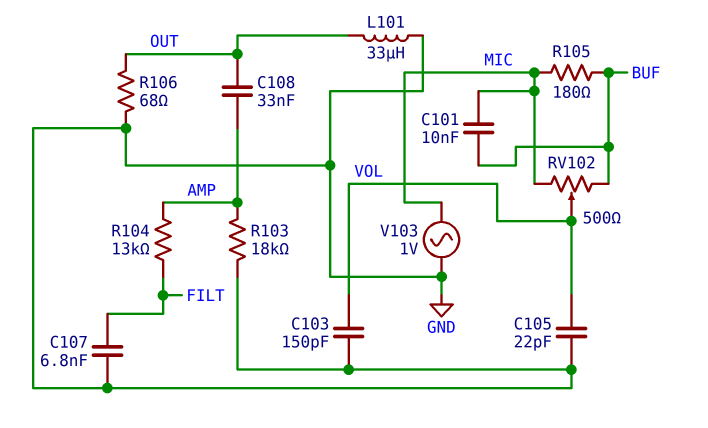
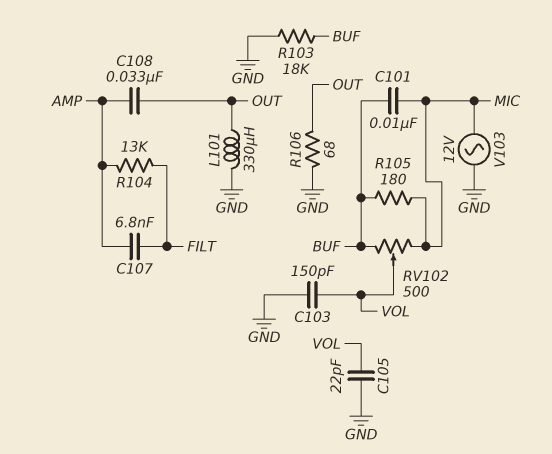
C107: 6.8nF (FILT, GND) -> 6.8nF (AMP, FILT)
L101: 33uH (GND, OUT) -> 330uH (GND, OUT)
R103: 18k (AMP, GND) -> 18k (BUF, GND)
V103: AC 1V (GND, MIC) -> AC 12V (GND, MIC)

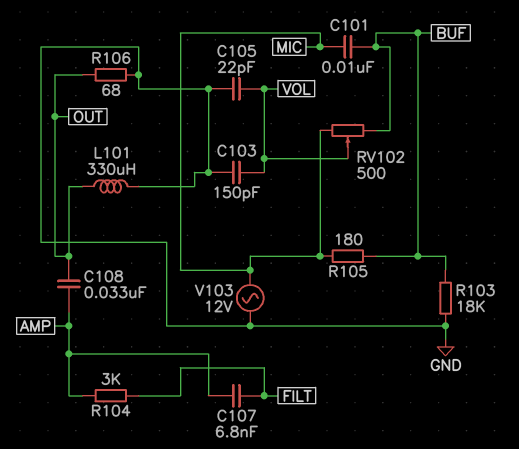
R104: 13k (AMP, FILT) -> 3k (AMP, FILT)

